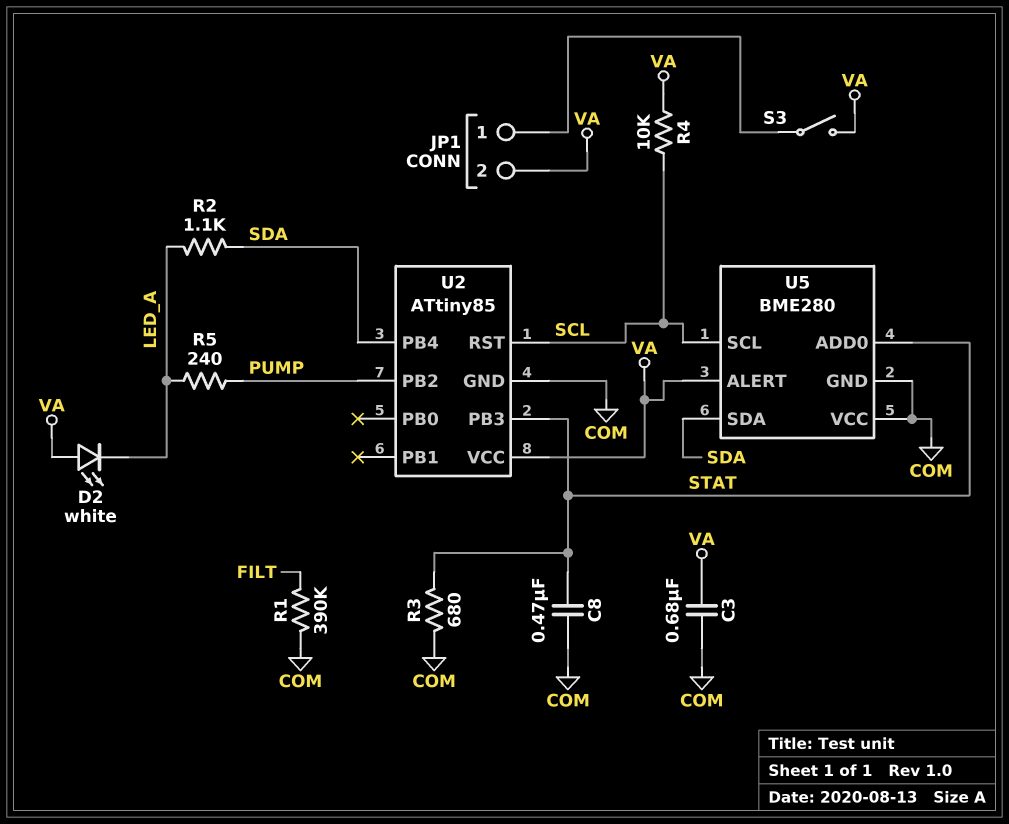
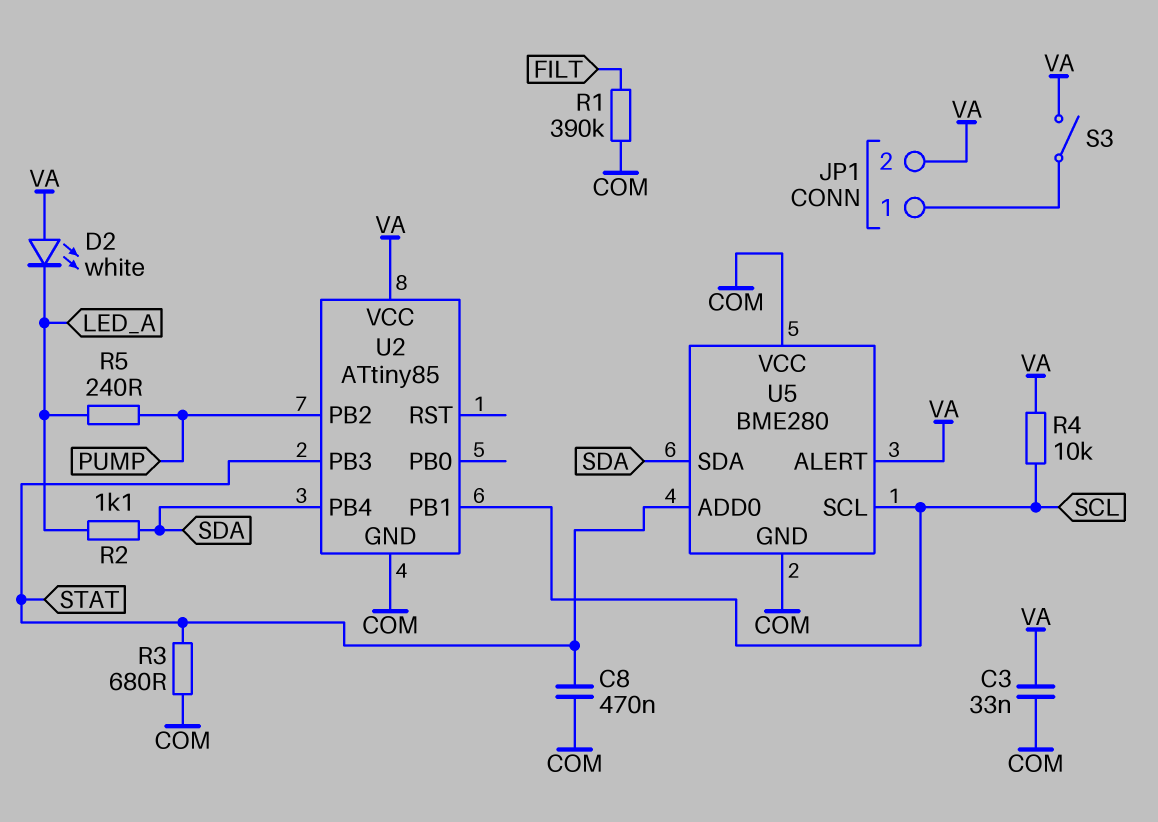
C3: 680nF (COM, VA) -> 33nF (COM, VA)
U2 pin PB1: none -> SCL
U2 pin RST: SCL -> none

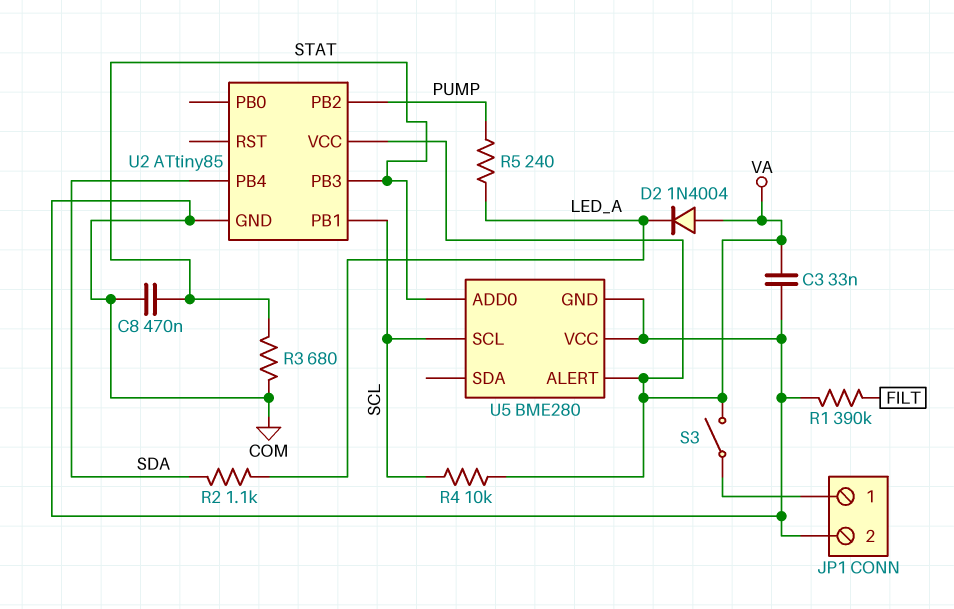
D2: LED white (A VA, K LED_A) -> diode 1N4004 (A VA, K LED_A)
JP1 pin 2: VA -> COM
U5 pin SDA: SDA -> none

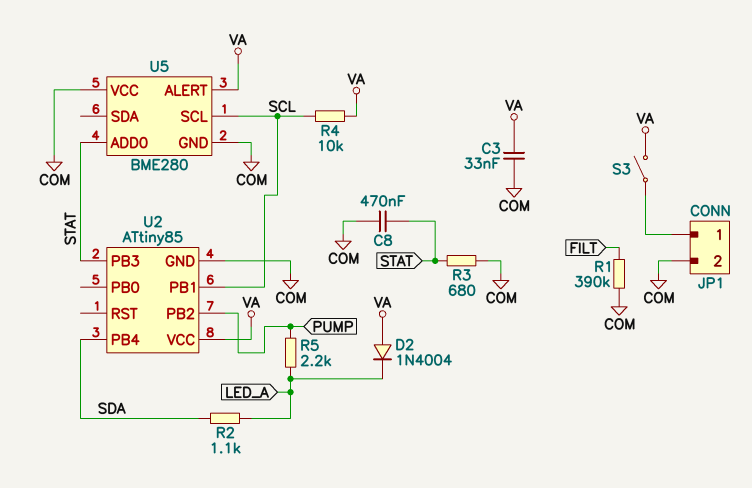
R5: 240 (LED_A, PUMP) -> 2.2k (LED_A, PUMP)

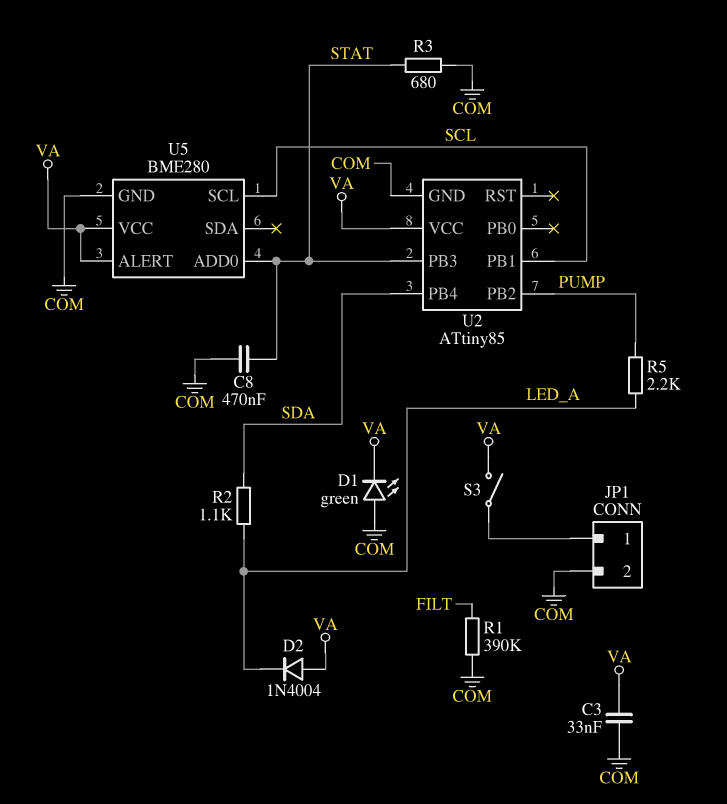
D1: none -> LED green (A COM, K VA)
R4: 10k (SCL, VA) -> none
U5 pin VCC: COM -> VA

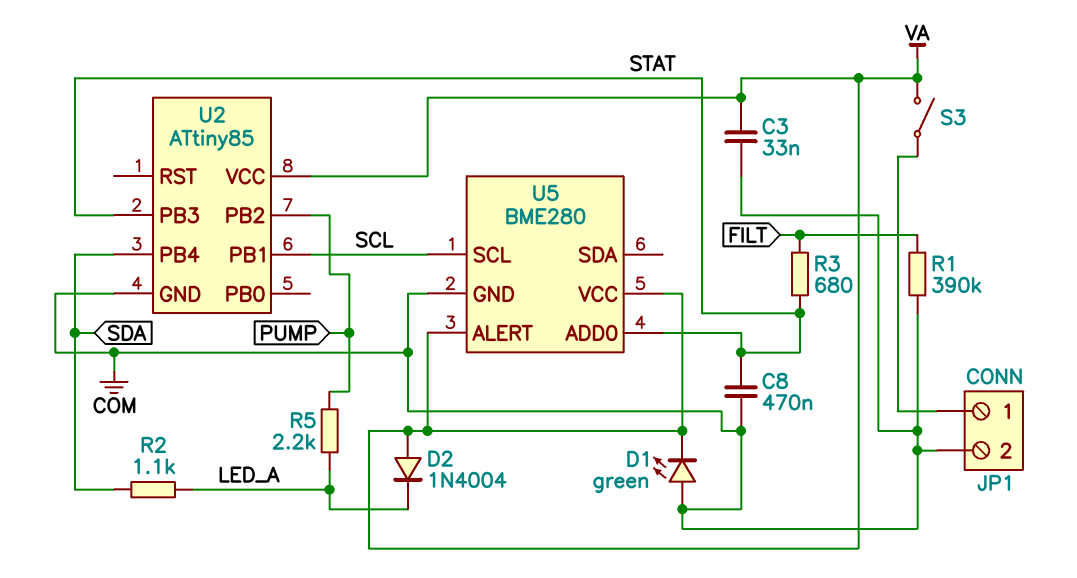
R3: 680 (COM, STAT) -> 680 (FILT, STAT)

